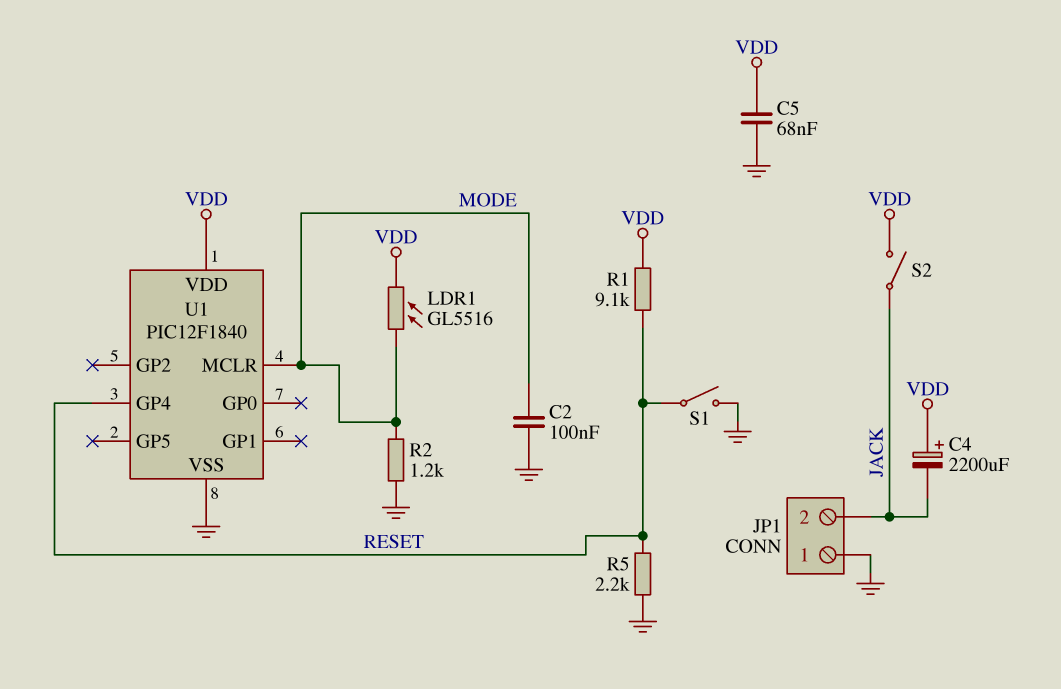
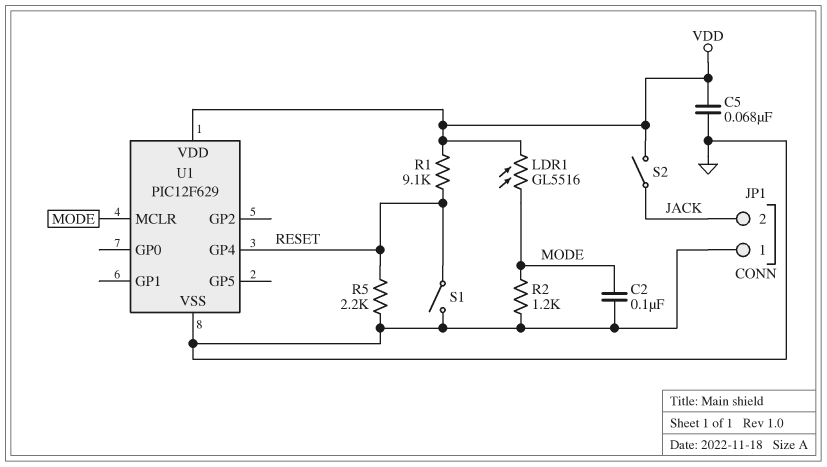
C4: 2200uF (plus VDD, minus JACK) -> none
U1: PIC12F1840 -> PIC12F629

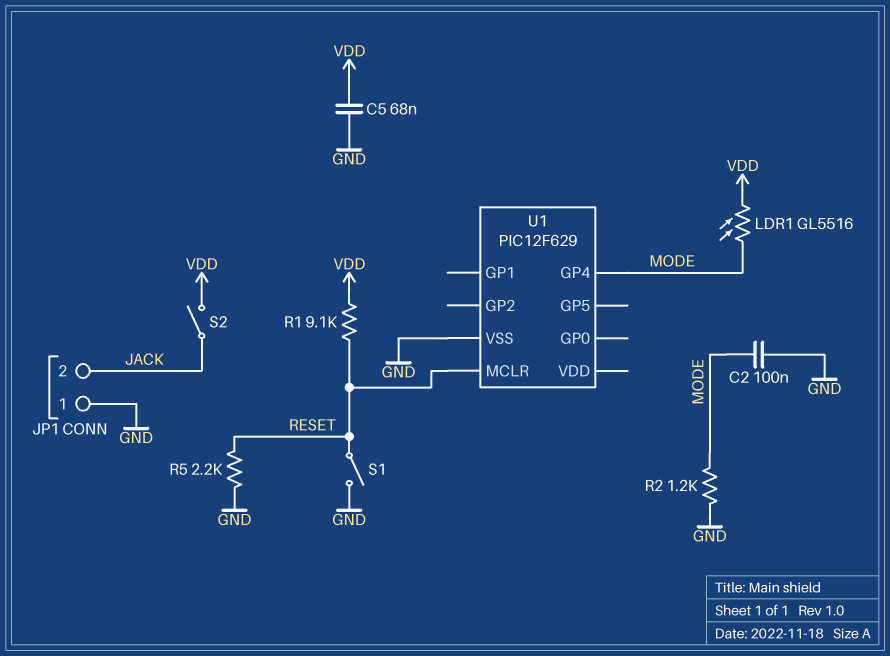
U1 pin GP4: RESET -> MODE
U1 pin MCLR: MODE -> RESET
U1 pin VDD: VDD -> none

